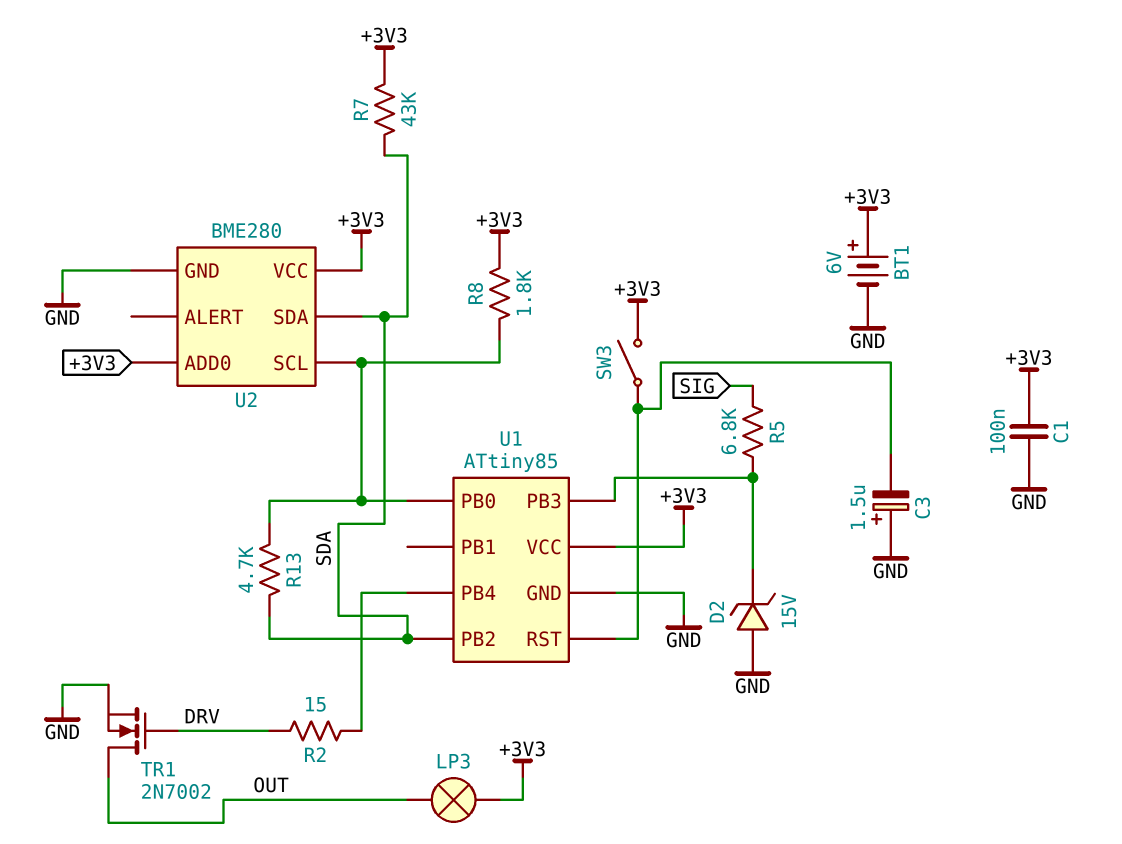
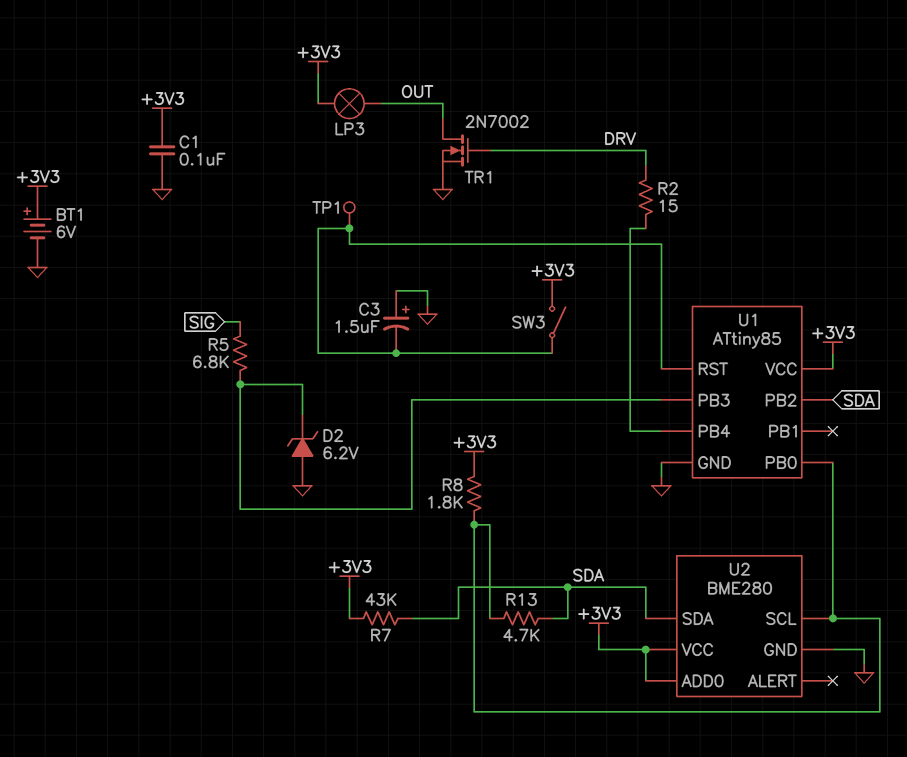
D2: zener 15V (A GND, K U1/PB3) -> zener 6.2V (A GND, K U1/PB3)
TP1: none -> test point (U1/RST)

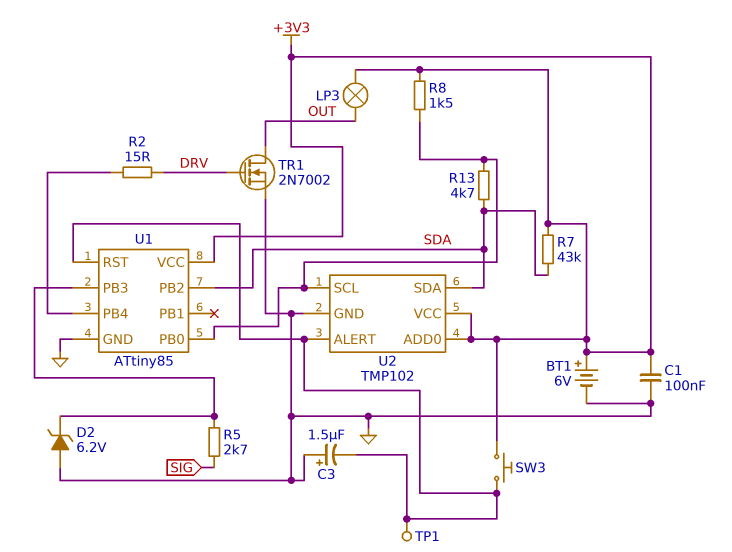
R5: 6.8k (SIG, U1/PB3) -> 2.7k (SIG, U1/PB3)
R8: 1.8k (+3V3, U1/PB0) -> 1.5k (+3V3, U1/PB0)
SW3: switch (+3V3, U1/RST) -> button (+3V3, U1/RST)
U2: BME280 -> TMP102
U2 pin ALERT: none -> U1/RST

